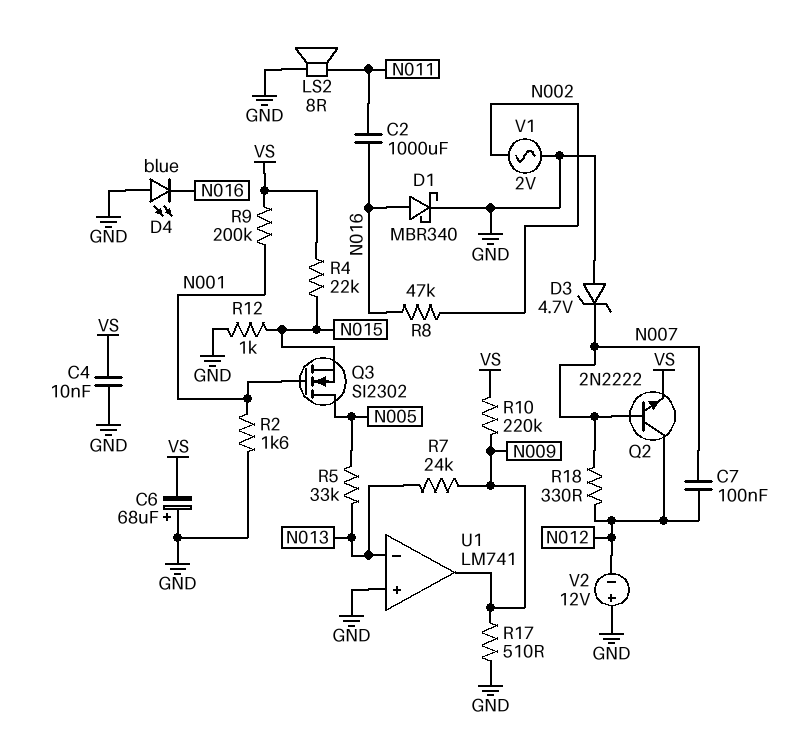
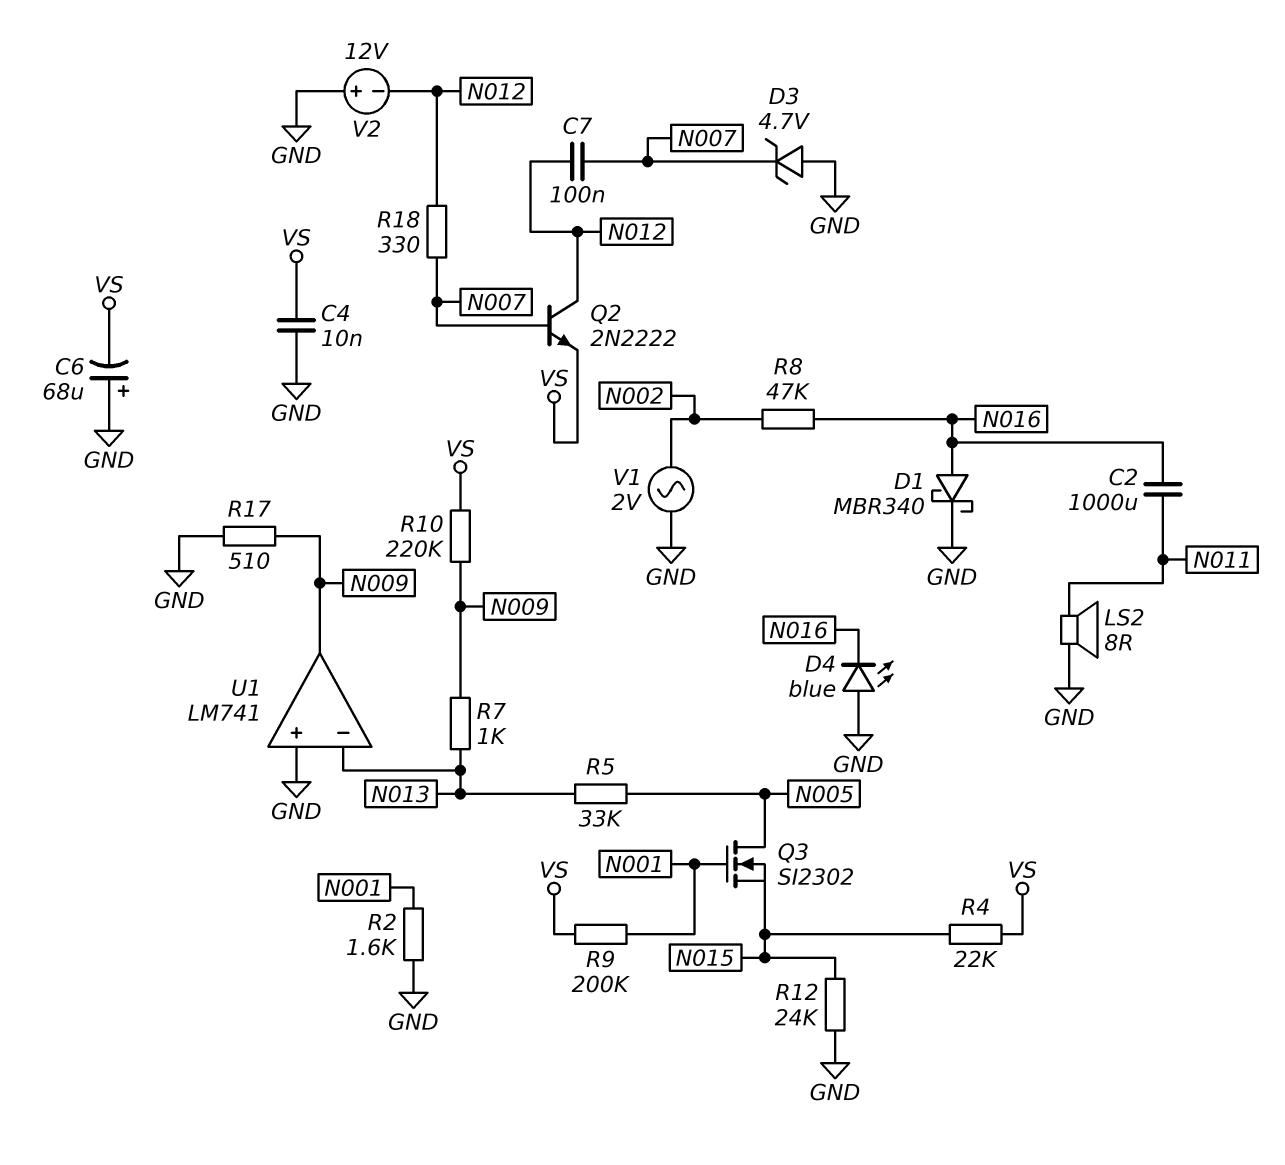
R7: 24k (N009, N013) -> 1k (N009, N013)
R12: 1k (GND, N015) -> 24k (GND, N015)

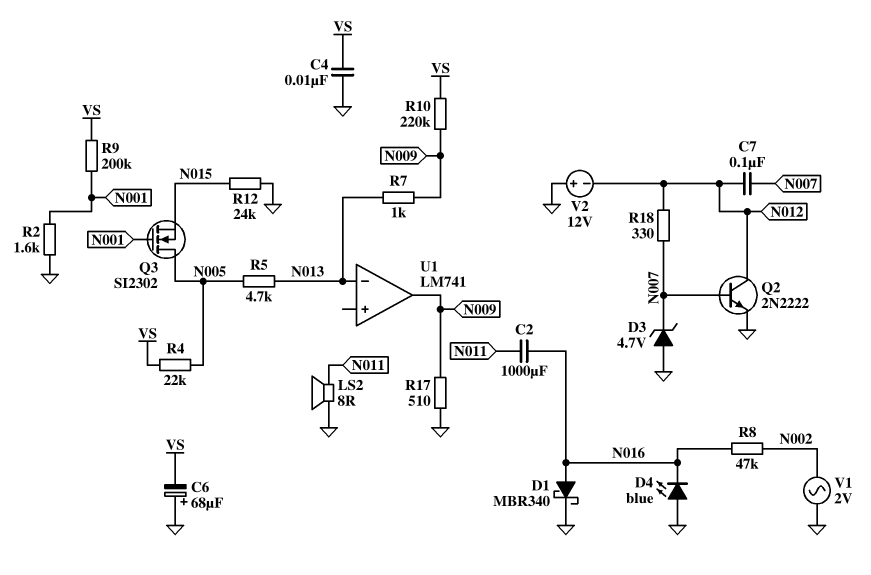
Q2: NPN 2N2222 (B N007, C N012, E VS) -> NPN 2N2222 (B N007, C N012, E GND)
R4: 22k (N015, VS) -> 22k (N005, VS)
R5: 33k (N005, N013) -> 4.7k (N005, N013)
U1 pin in+: GND -> none

